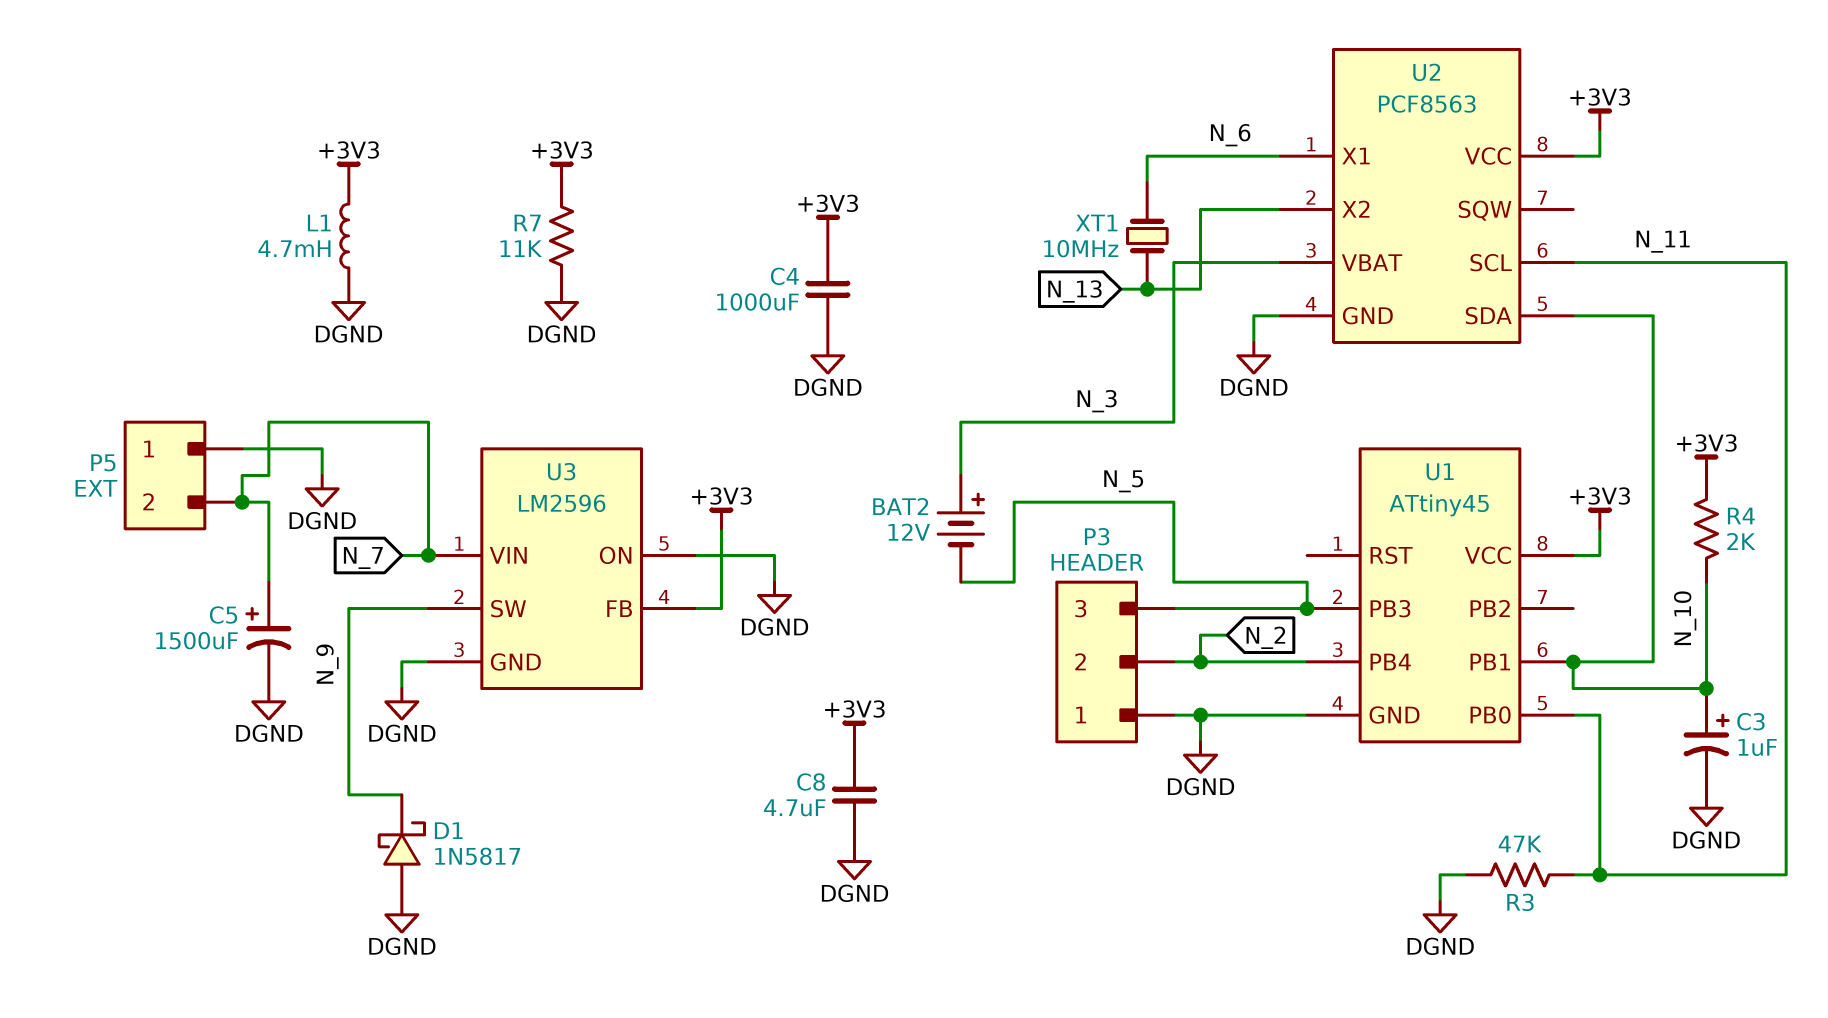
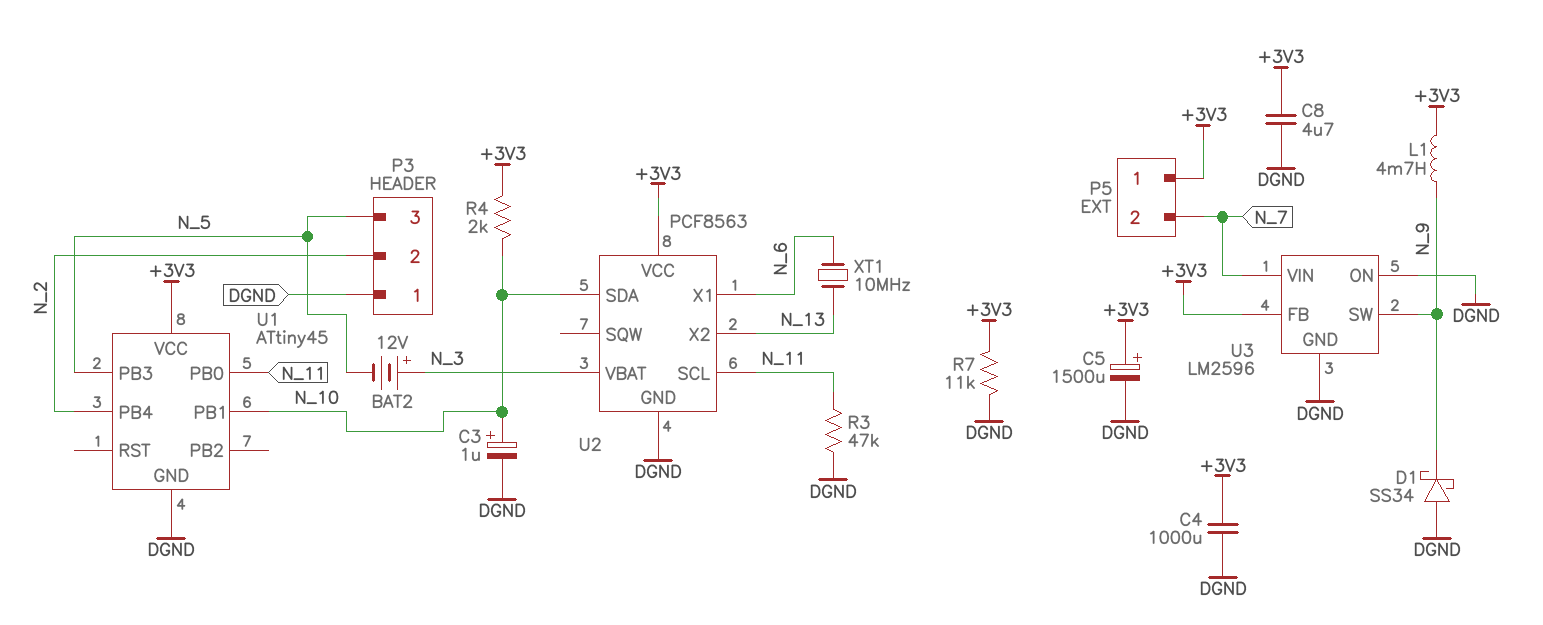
C5: 1500uF (plus N_7, minus DGND) -> 1500uF (plus +3V3, minus DGND)
D1: schottky 1N5817 (A DGND, K N_9) -> schottky SS34 (A DGND, K N_9)
L1: 4.7mH (+3V3, DGND) -> 4.7mH (+3V3, N_9)
P5 pin 1: DGND -> +3V3

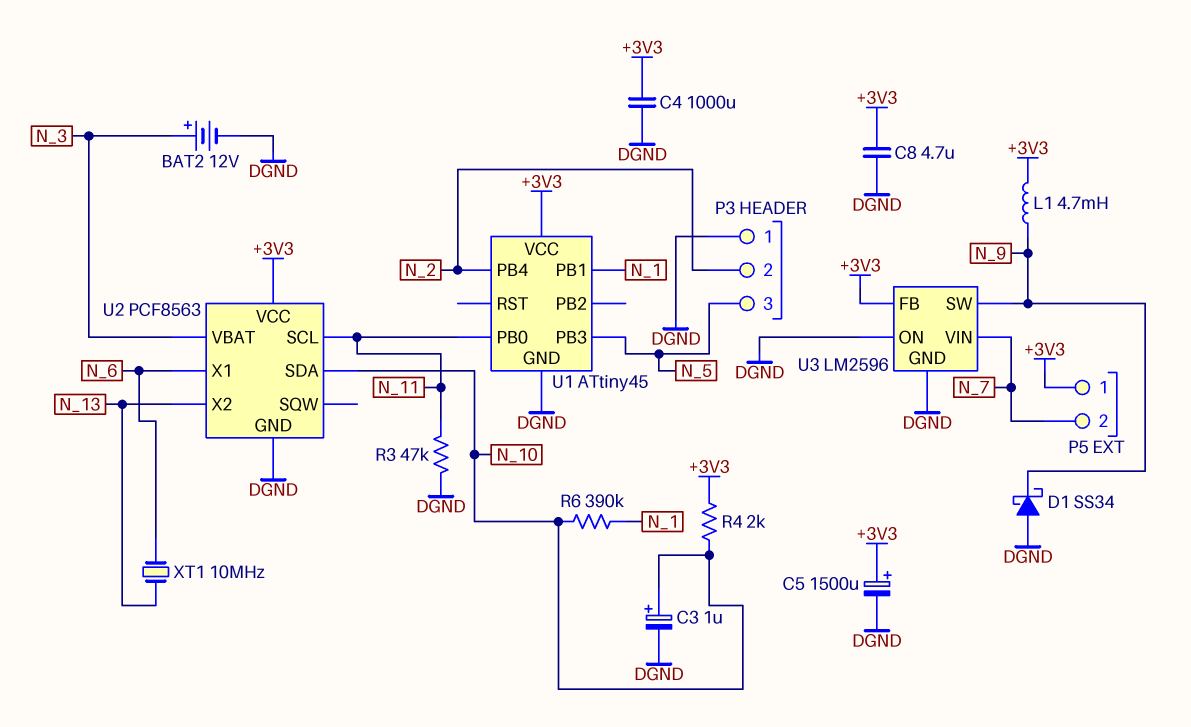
BAT2: 12V (plus N_3, minus N_5) -> 12V (plus N_3, minus DGND)
R6: none -> 390k (N_1, N_10)
R7: 11k (+3V3, DGND) -> none
U1 pin PB1: N_10 -> N_1

